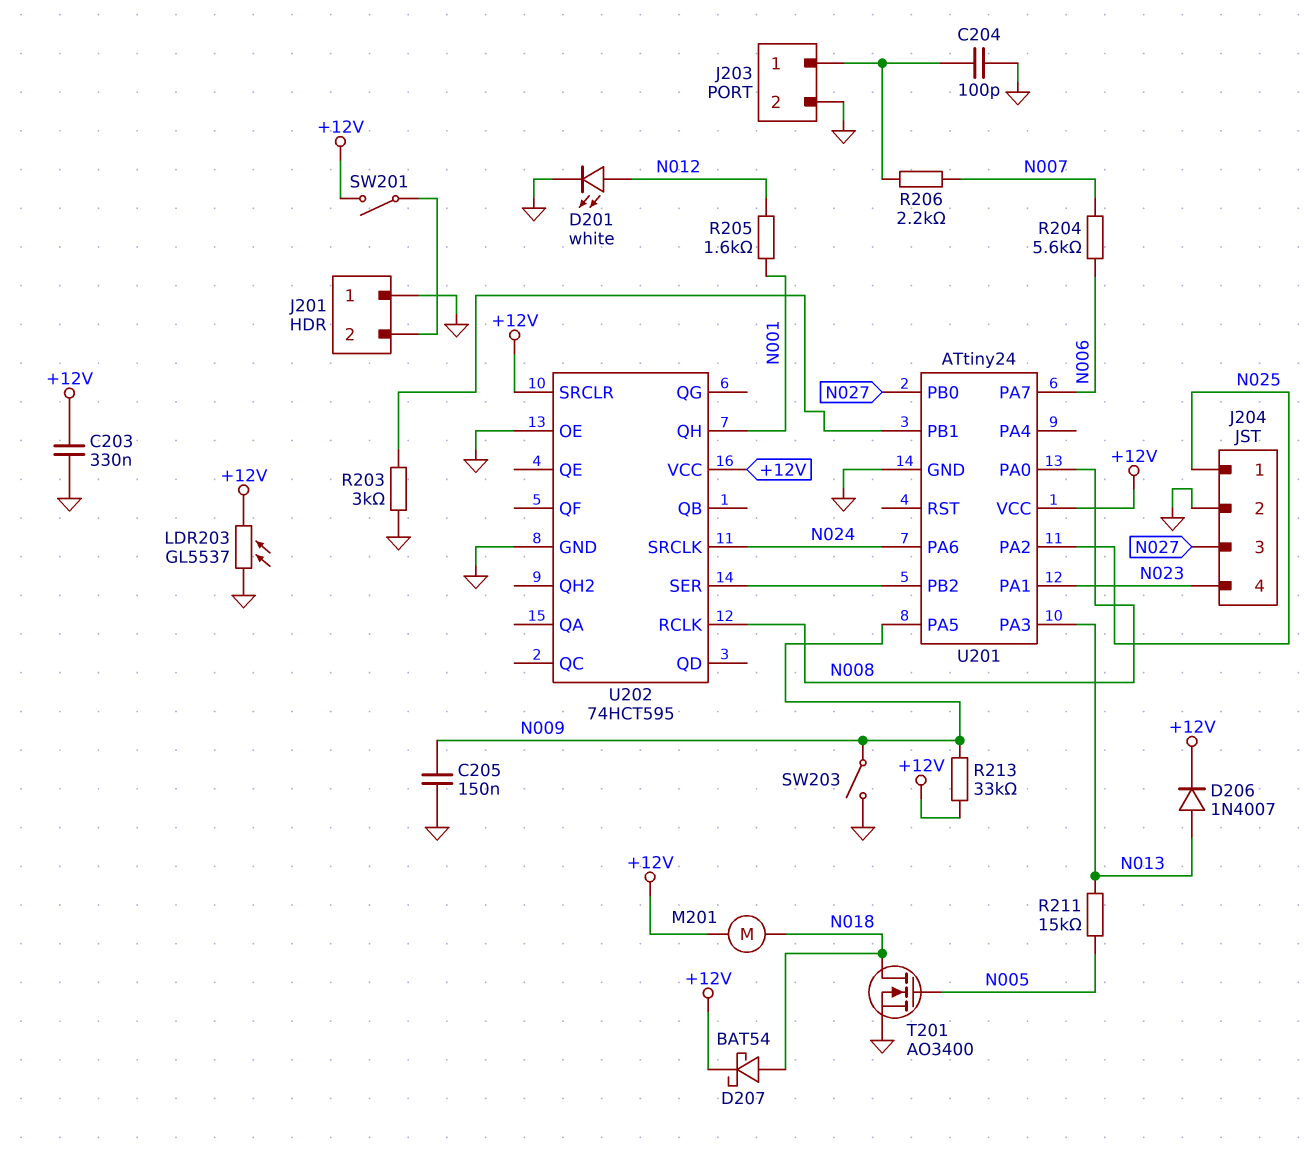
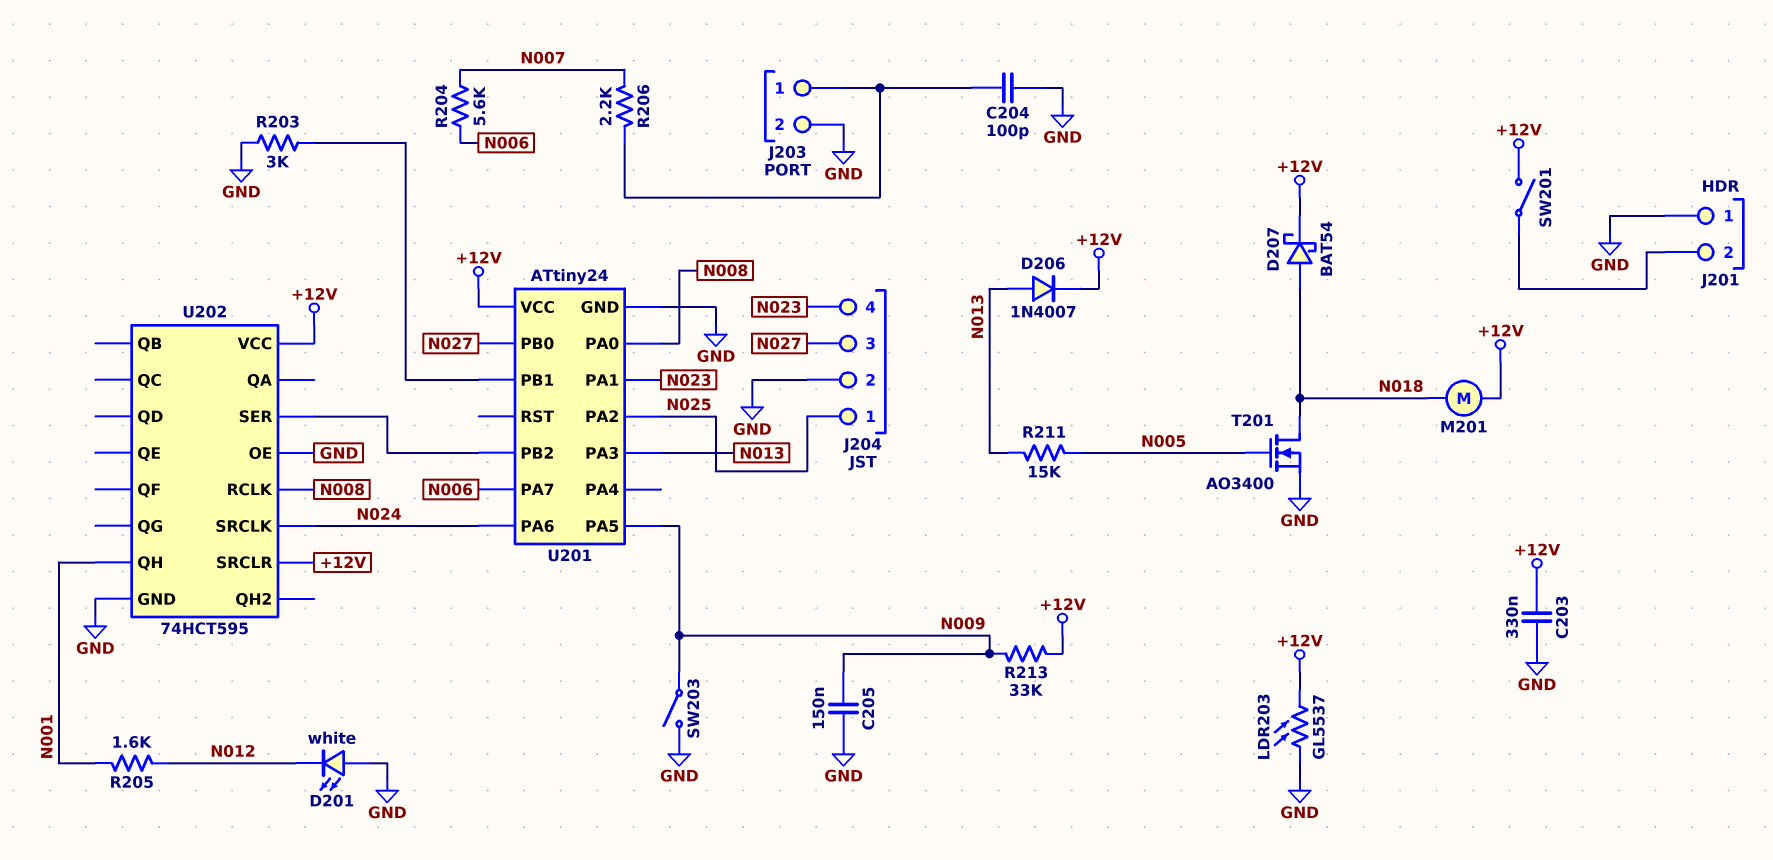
D201: LED white (A N012, K GND) -> LED white (A GND, K N012)

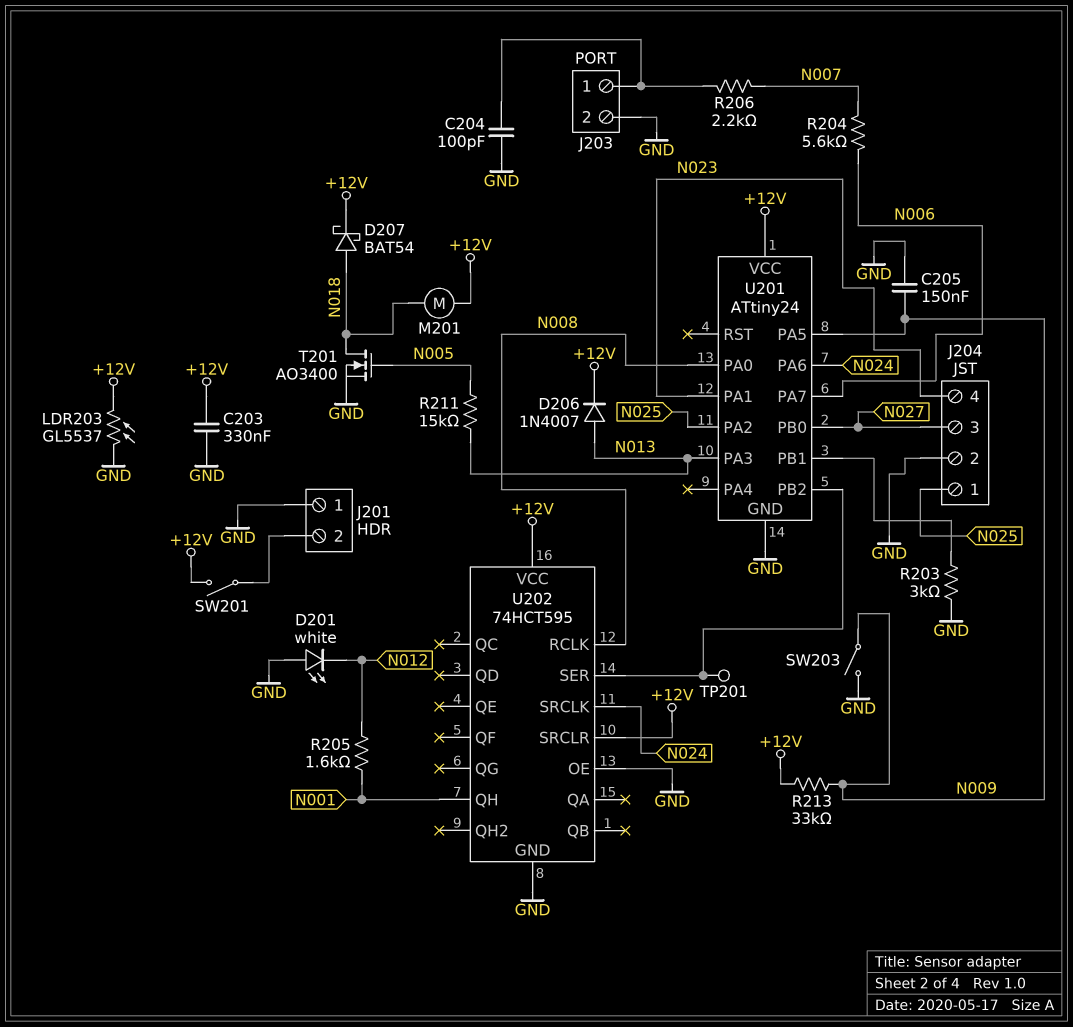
TP201: none -> test point (U201/PB2)

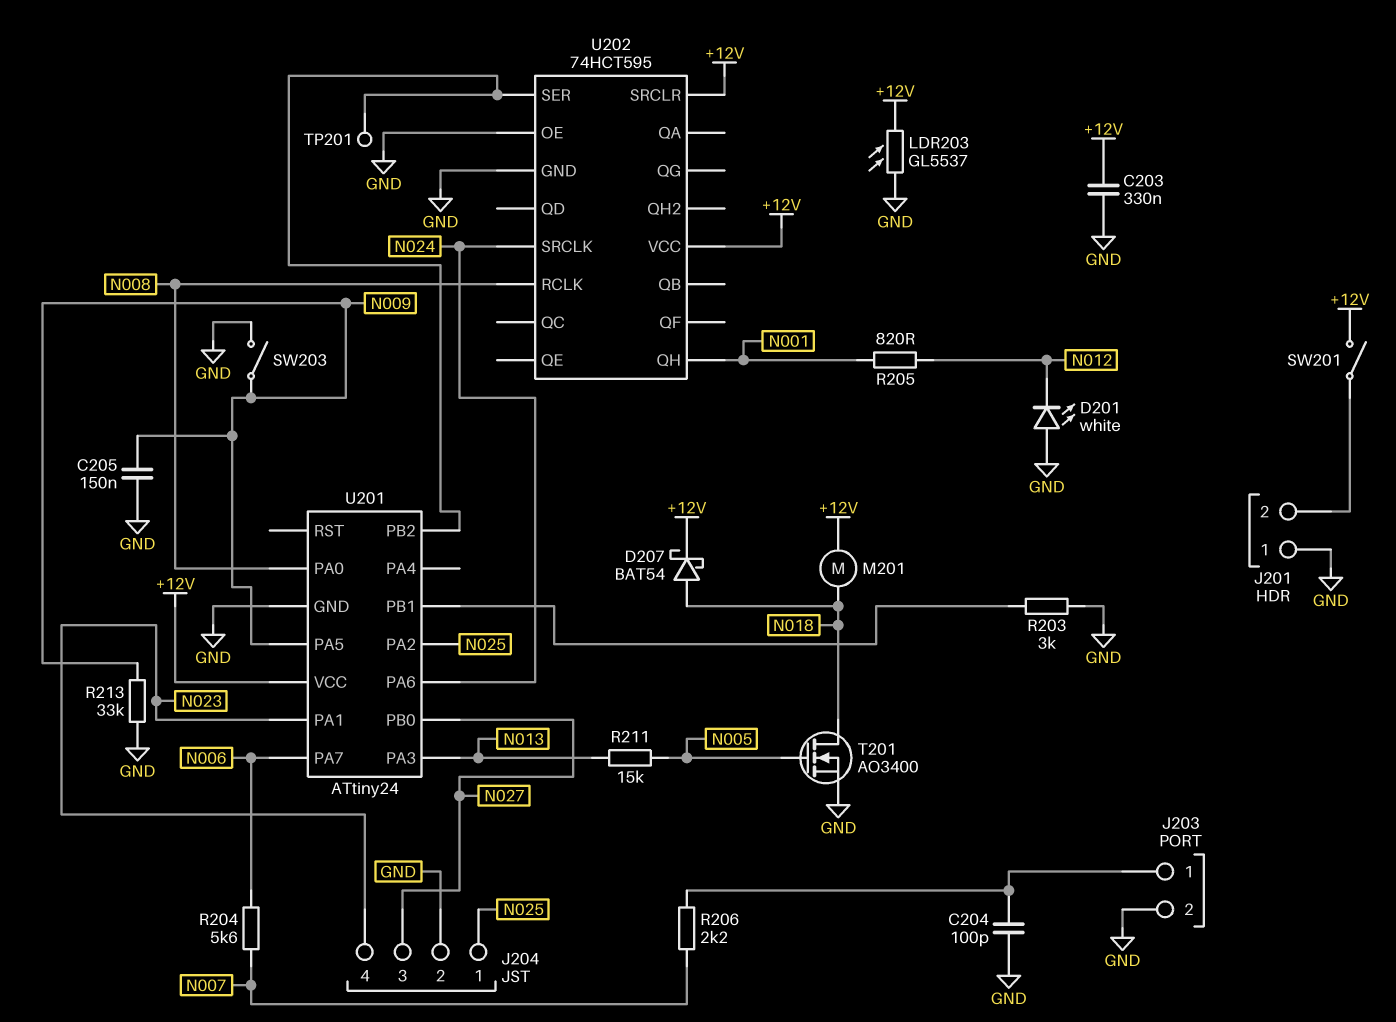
D206: diode 1N4007 (A N013, K +12V) -> none
R205: 1.6k (N001, N012) -> 820 (N001, N012)
R213: 33k (+12V, N009) -> 33k (GND, N009)

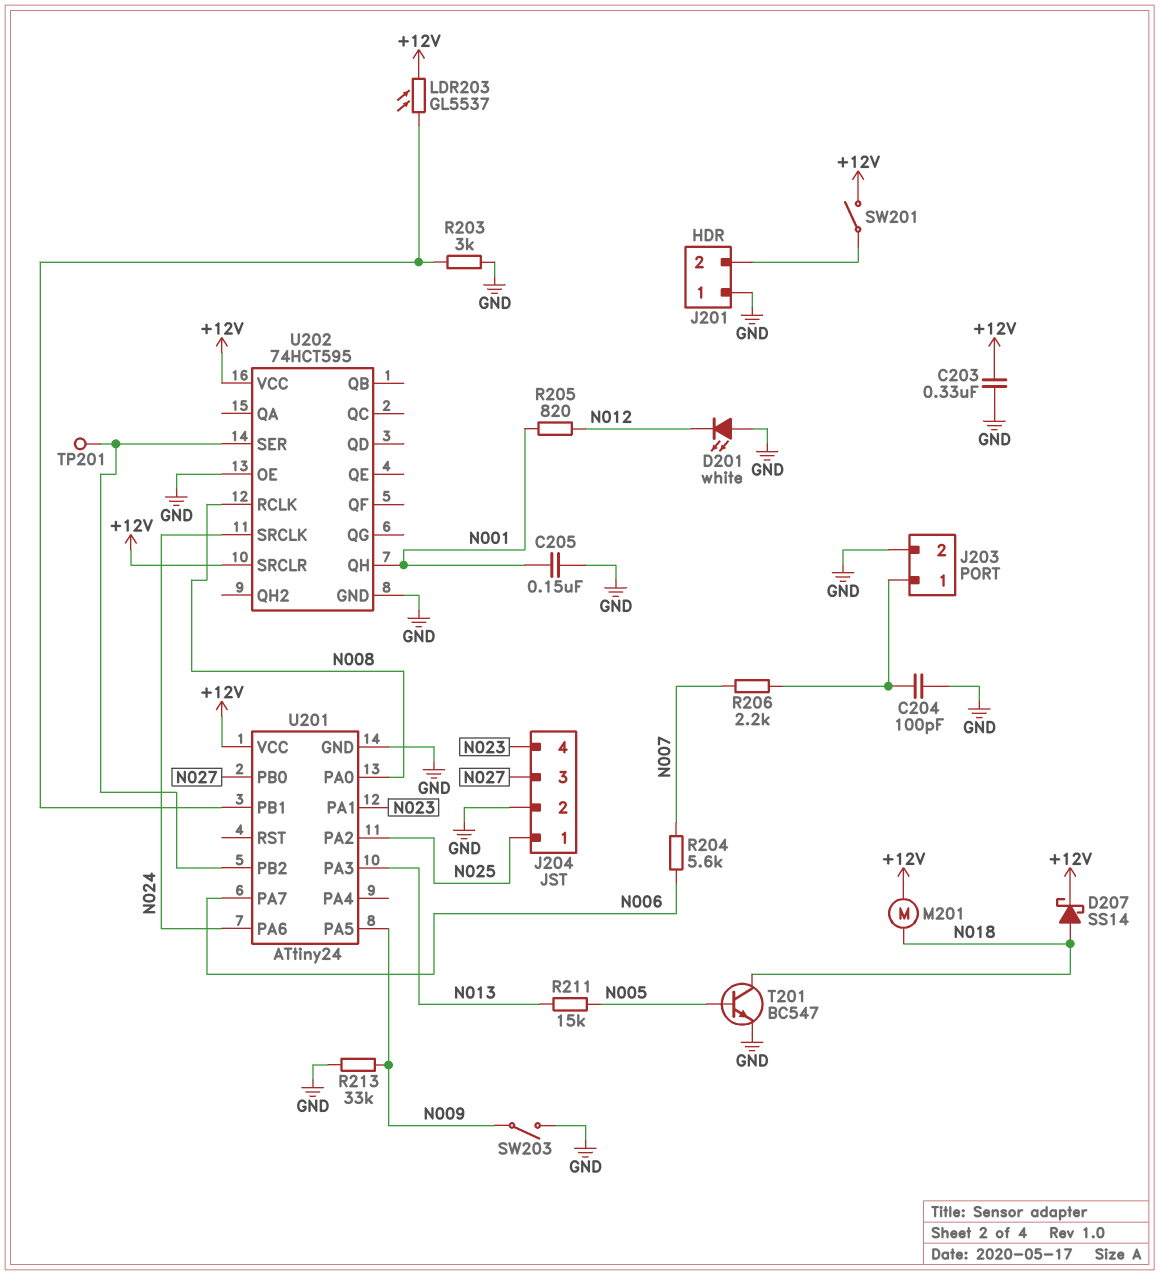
C205: 150nF (GND, N009) -> 150nF (GND, N001)
D207: schottky BAT54 (A N018, K +12V) -> schottky SS14 (A N018, K +12V)
LDR203: GL5537 (+12V, GND) -> GL5537 (+12V, U201/PB1)
T201: NMOS AO3400 (G N005, D N018, S GND) -> NPN BC547 (B N005, C N018, E GND)

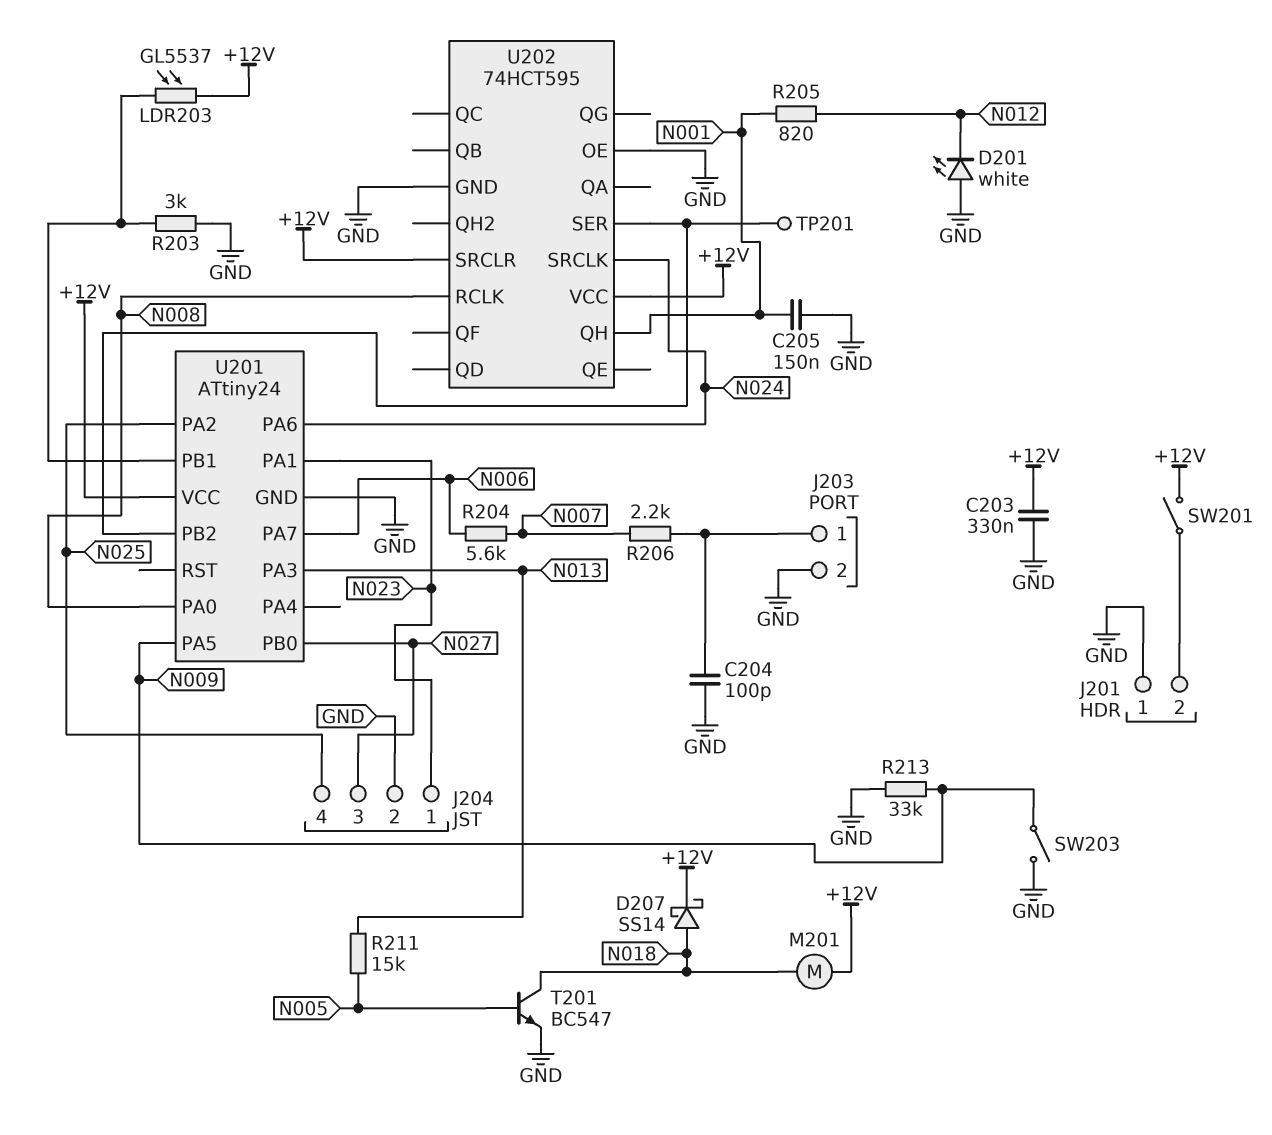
J204 pin 1: N025 -> N023
J204 pin 4: N023 -> N025

